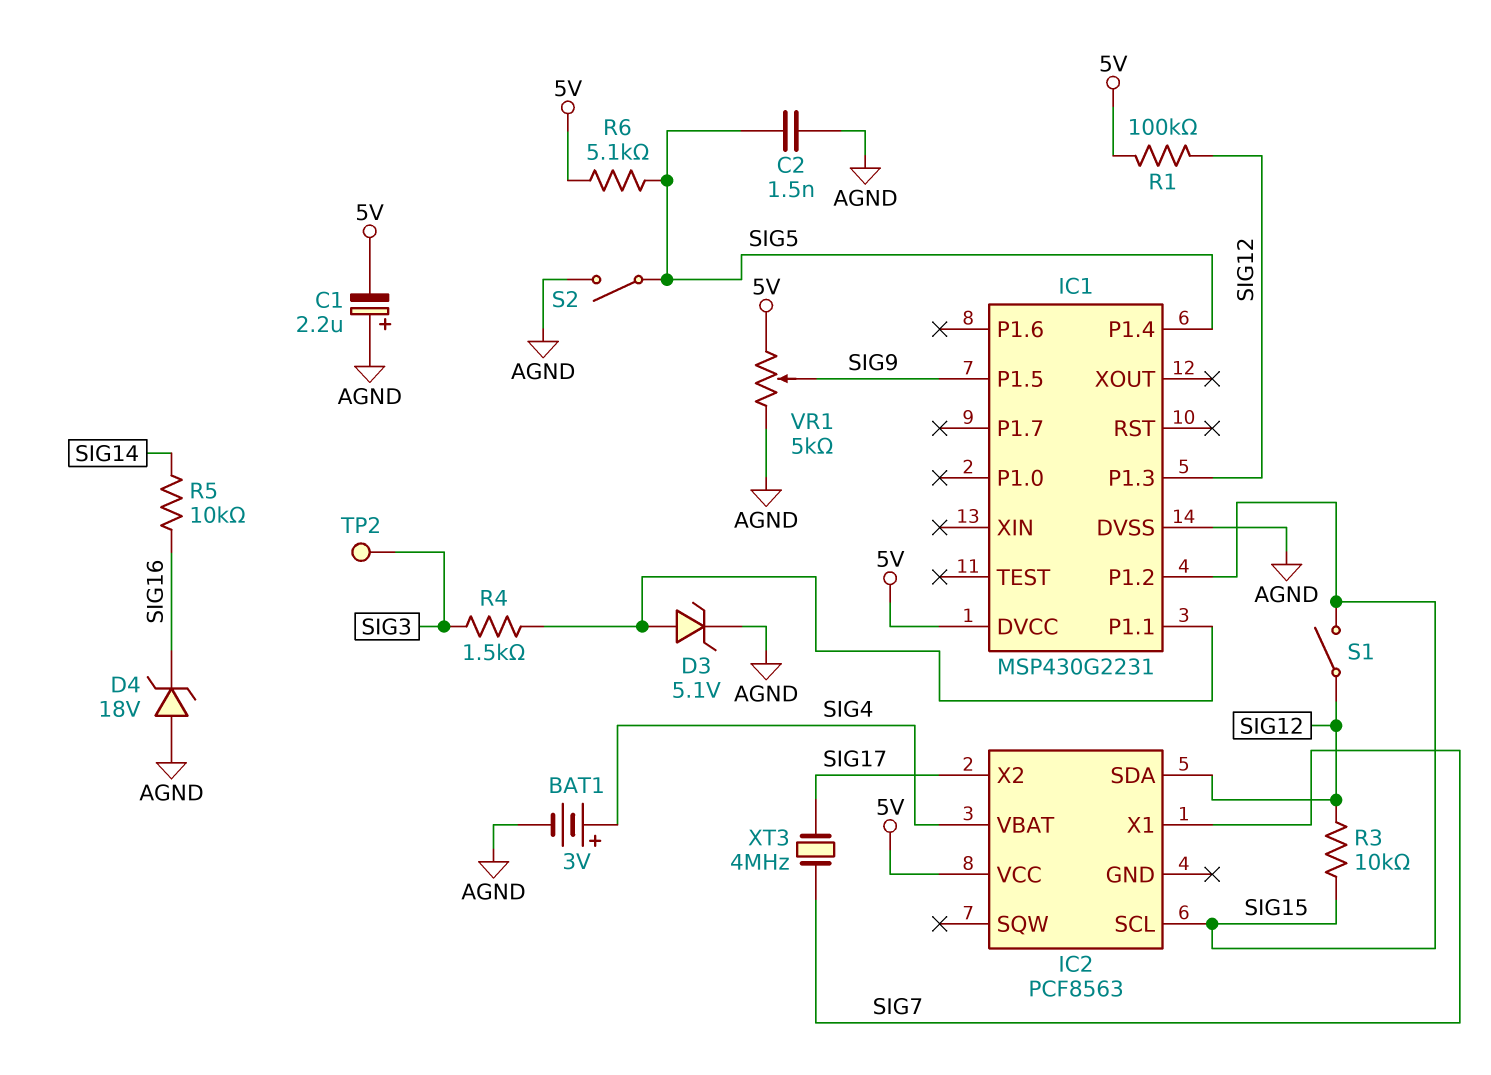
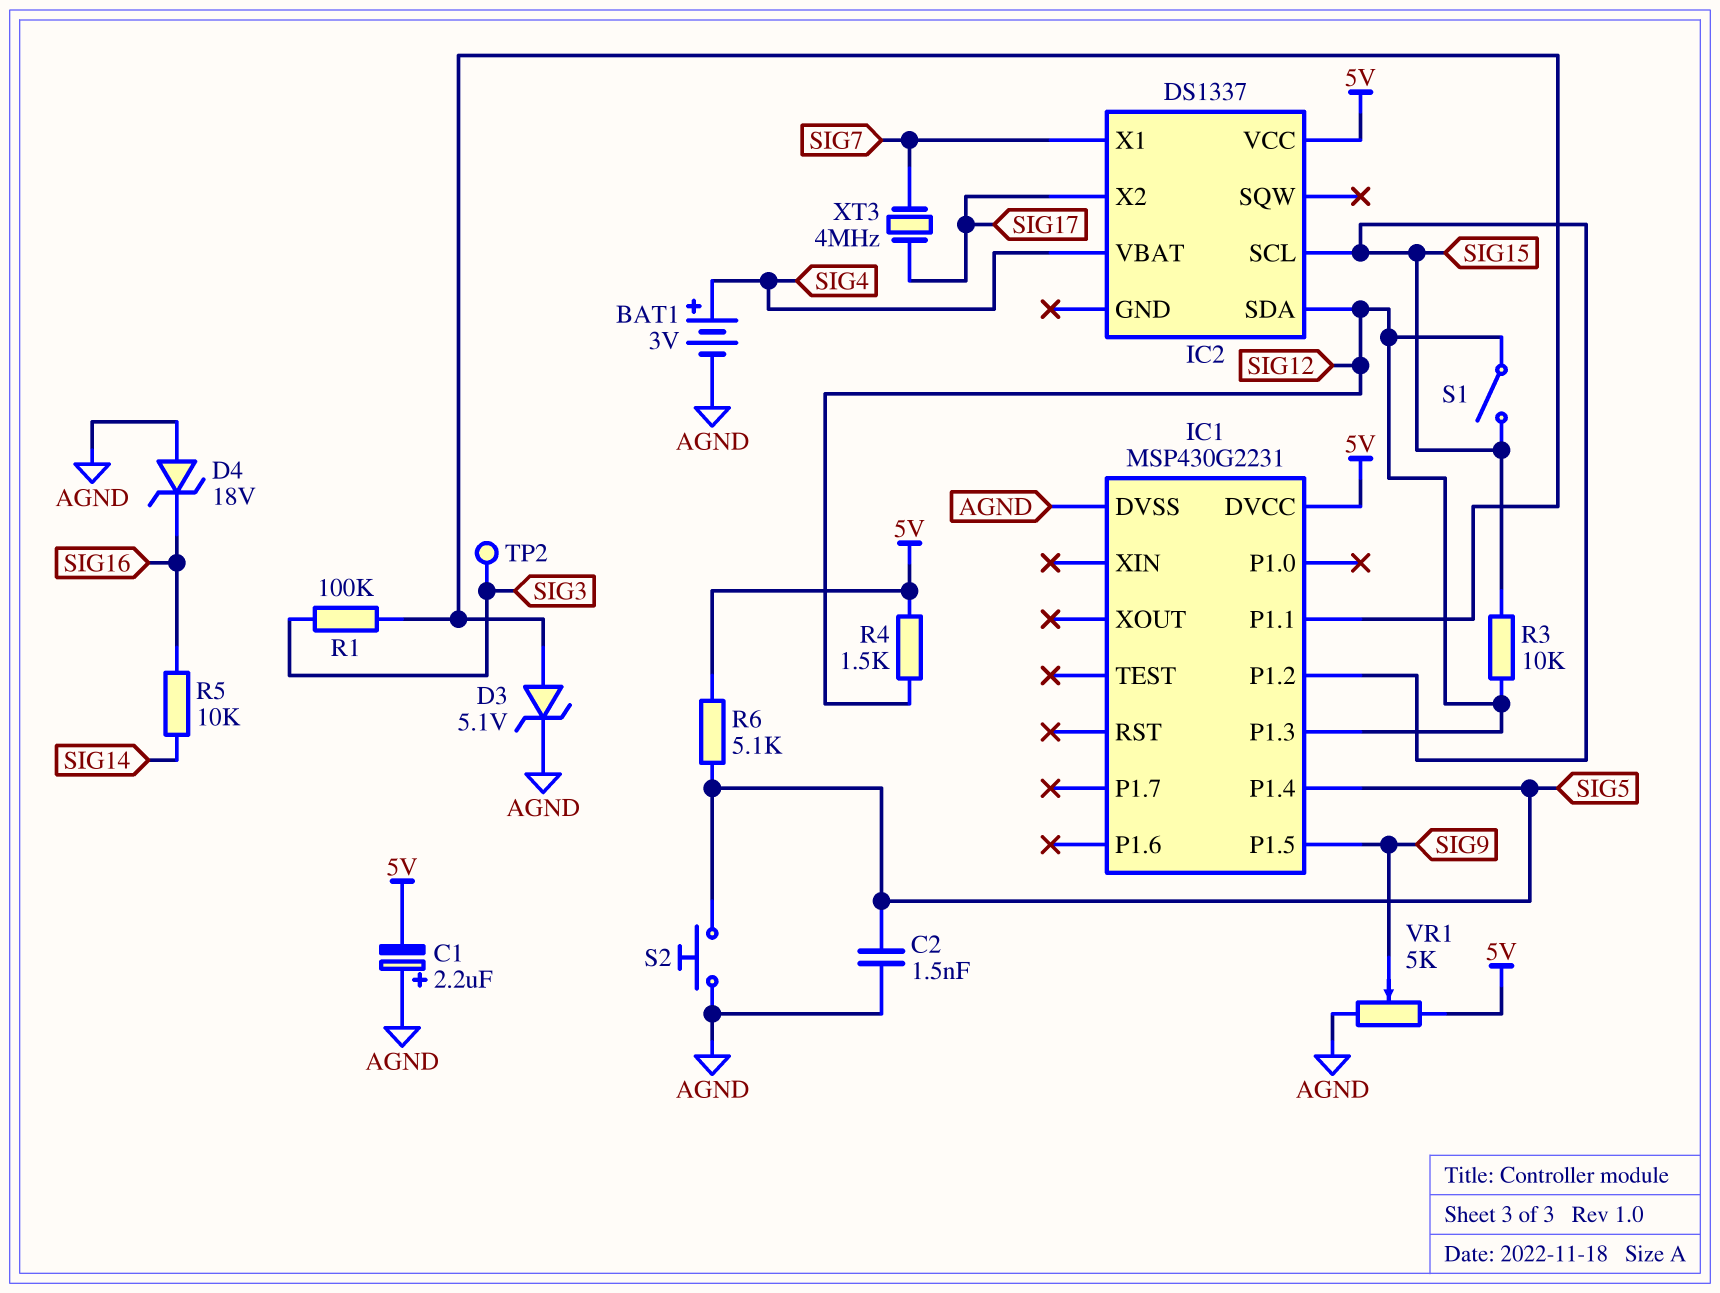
IC2: PCF8563 -> DS1337
R1: 100k (5V, SIG12) -> 100k (IC1/P1.1, SIG3)
R4: 1.5k (IC1/P1.1, SIG3) -> 1.5k (5V, SIG12)
S2: switch (AGND, SIG5) -> button (AGND, SIG5)

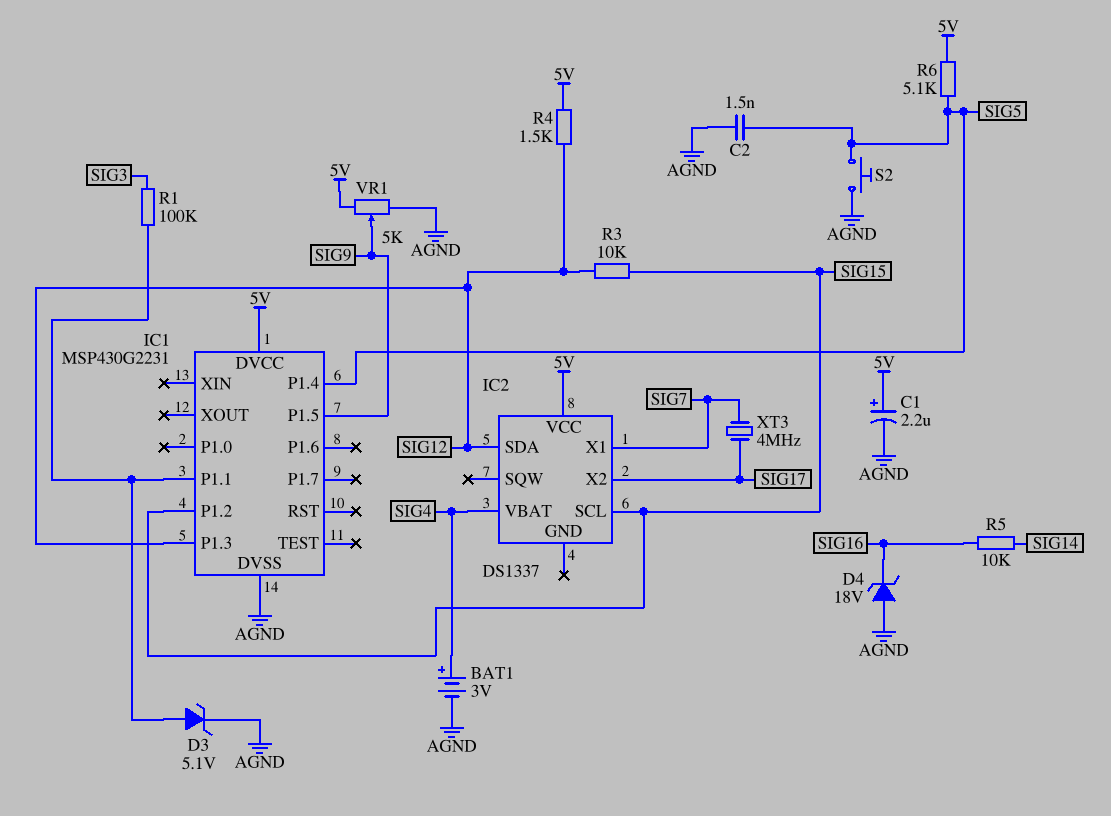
C1: 2.2uF (plus AGND, minus 5V) -> 2.2uF (plus 5V, minus AGND)
S1: switch (SIG12, SIG15) -> none
TP2: test point (SIG3) -> none

